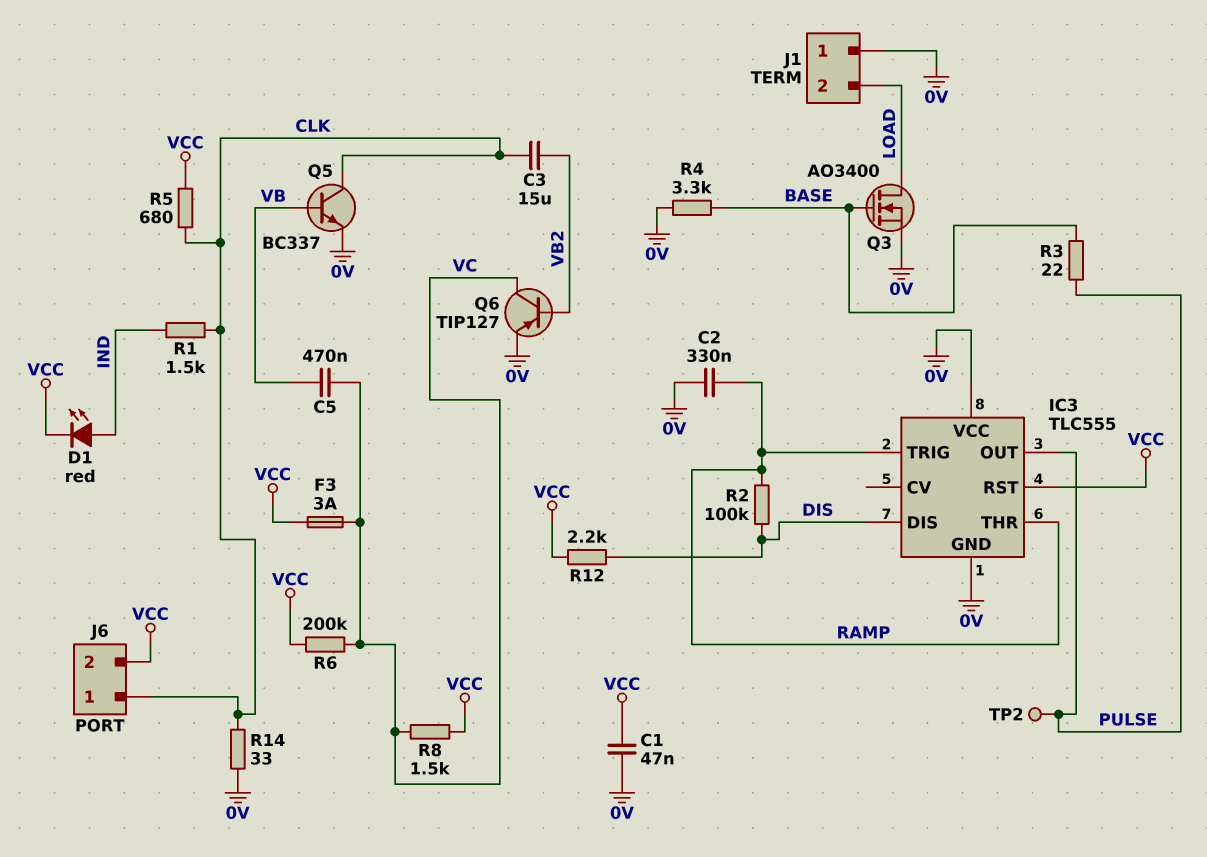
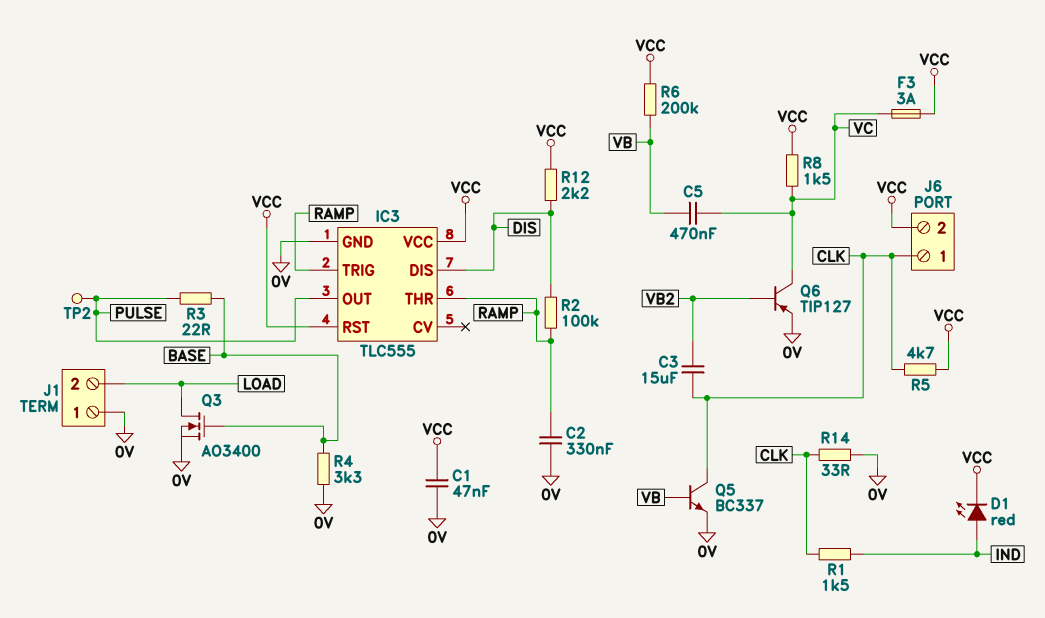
IC3 pin VCC: 0V -> VCC
R5: 680 (CLK, VCC) -> 4.7k (CLK, VCC)
R6: 200k (VC, VCC) -> 200k (VB, VCC)

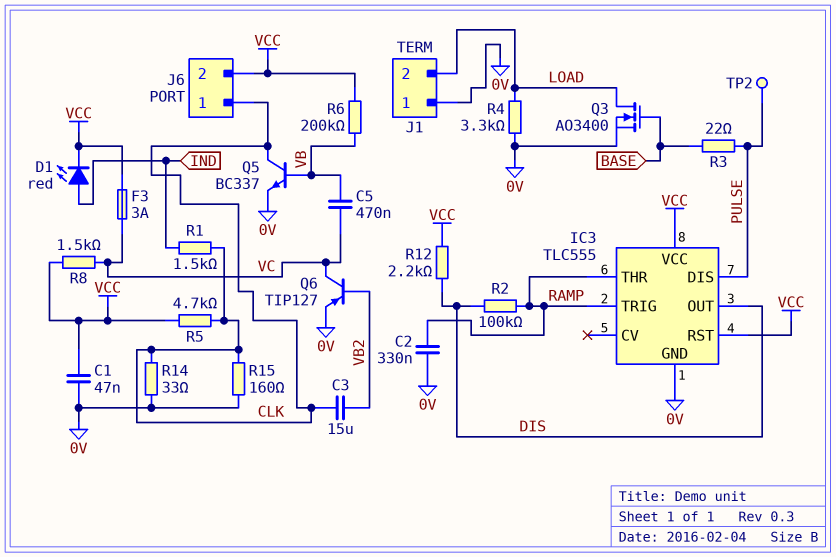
IC3 pin DIS: DIS -> PULSE
IC3 pin OUT: PULSE -> DIS
R4: 3.3k (0V, BASE) -> 3.3k (0V, LOAD)
R15: none -> 160 (0V, CLK)

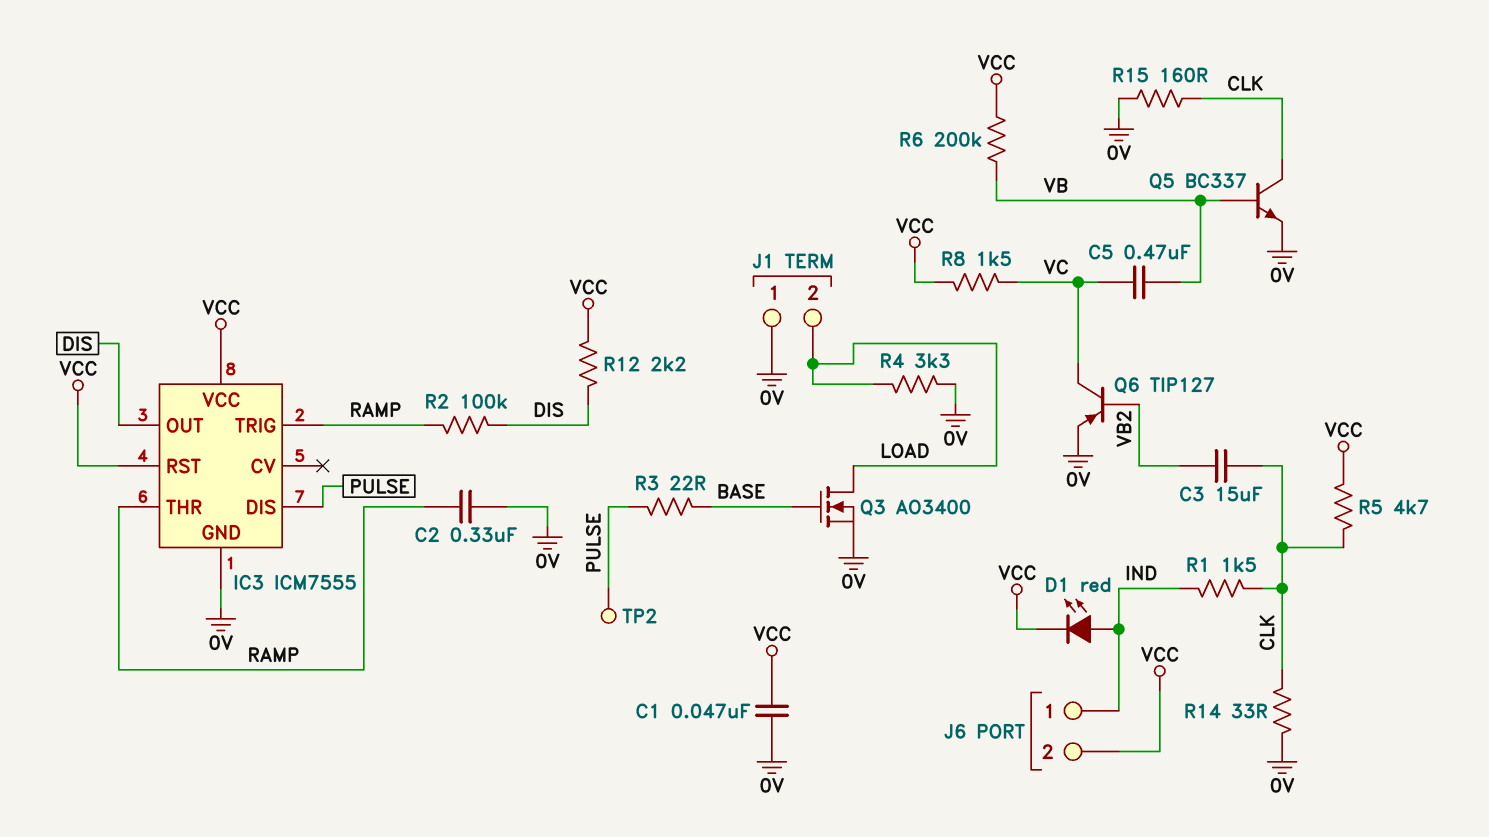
F3: 3A (VC, VCC) -> none
IC3: TLC555 -> ICM7555
J6 pin 1: CLK -> IND

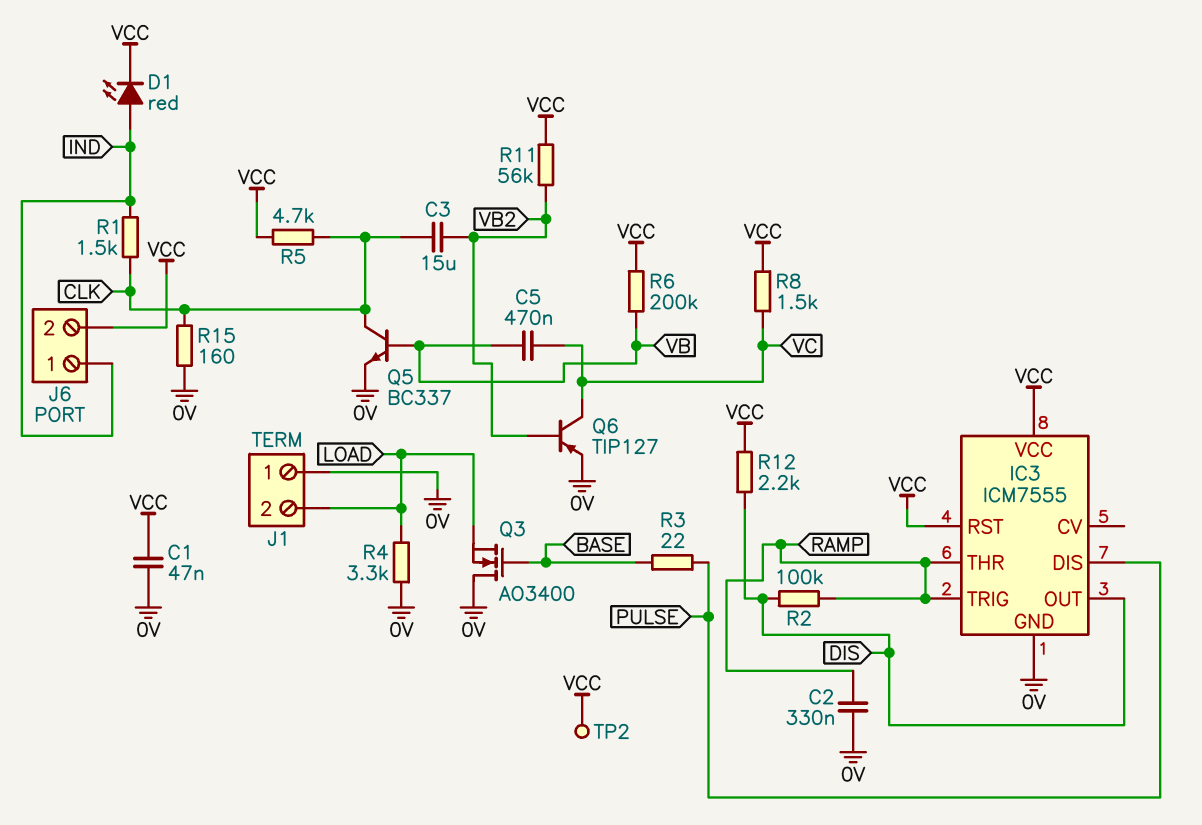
Q3: NMOS AO3400 (G BASE, D LOAD, S 0V) -> NMOS AO3400 (G BASE, D 0V, S LOAD)
R11: none -> 56k (VB2, VCC)
R14: 33 (0V, CLK) -> none
TP2: test point (PULSE) -> test point (VCC)

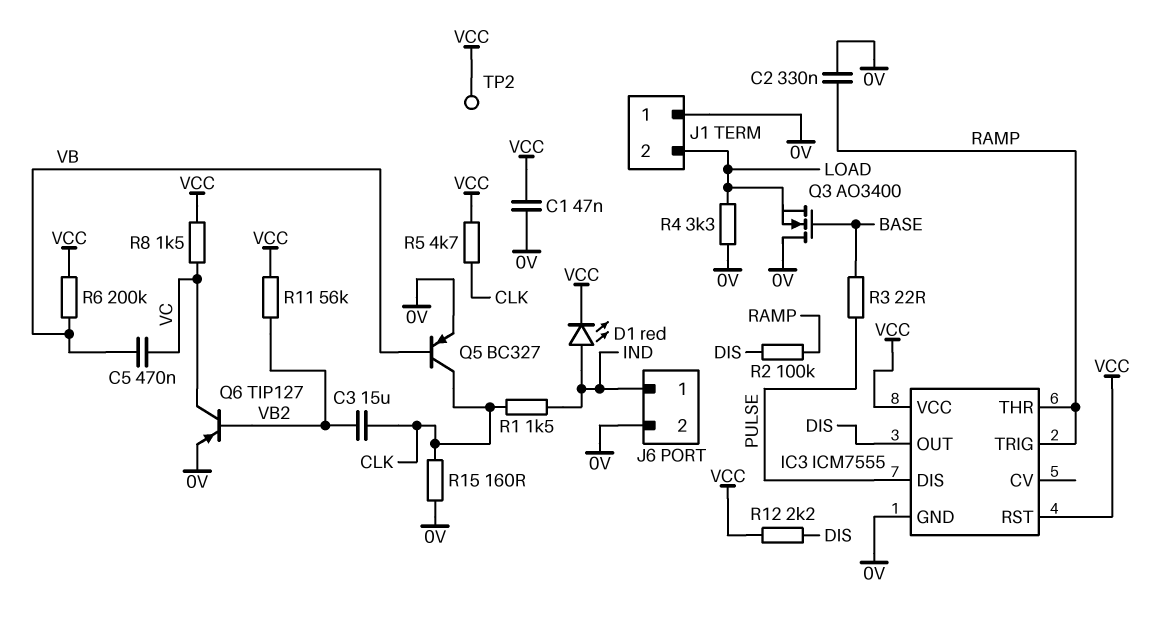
J6 pin 2: VCC -> 0V
Q5: NPN BC337 (B VB, C CLK, E 0V) -> PNP BC327 (B VB, C CLK, E 0V)

